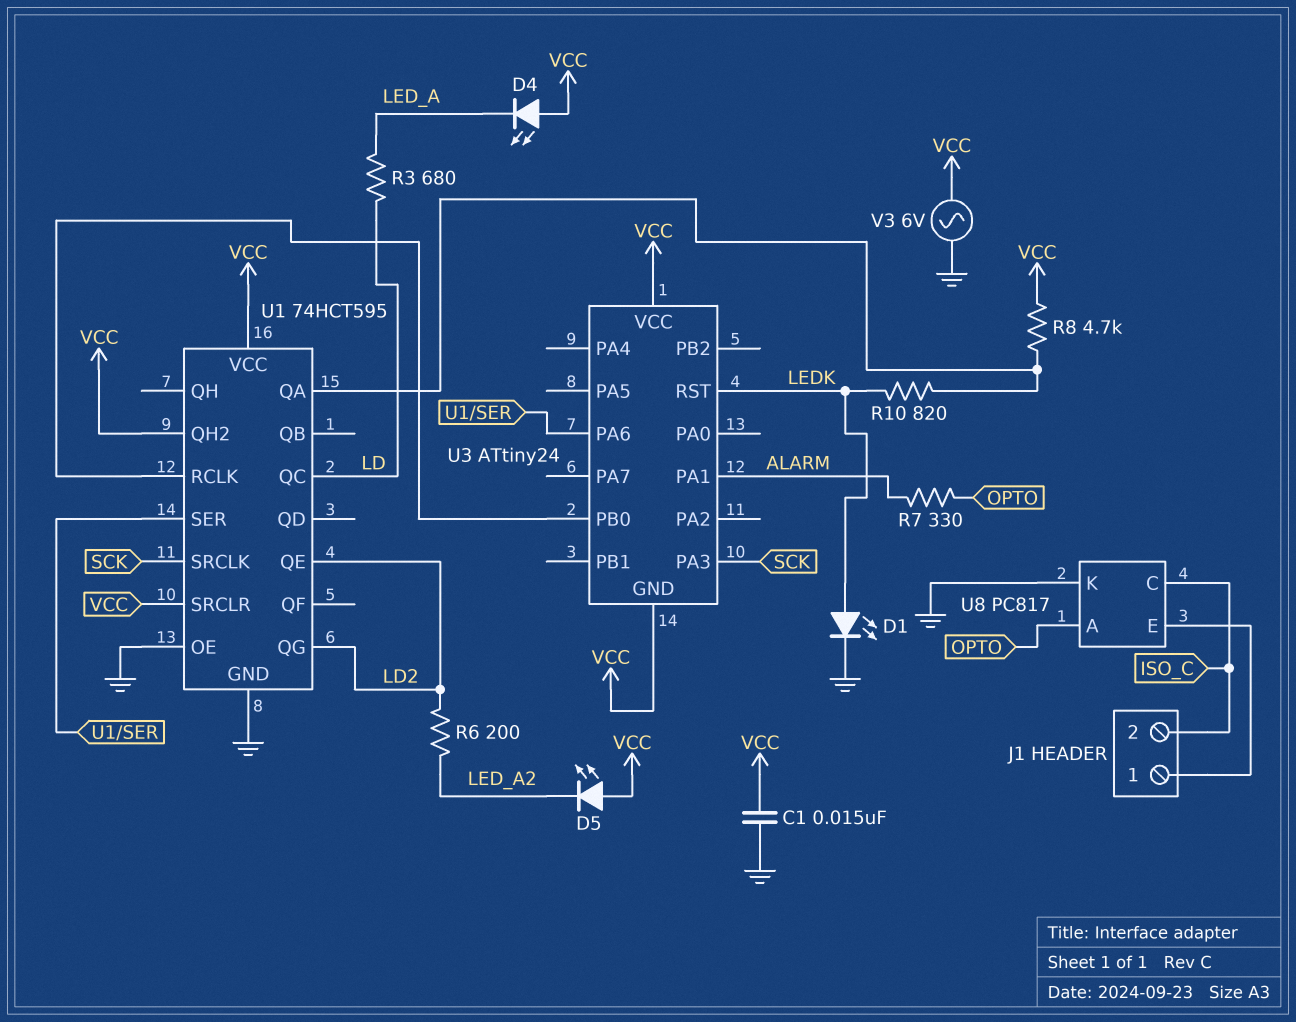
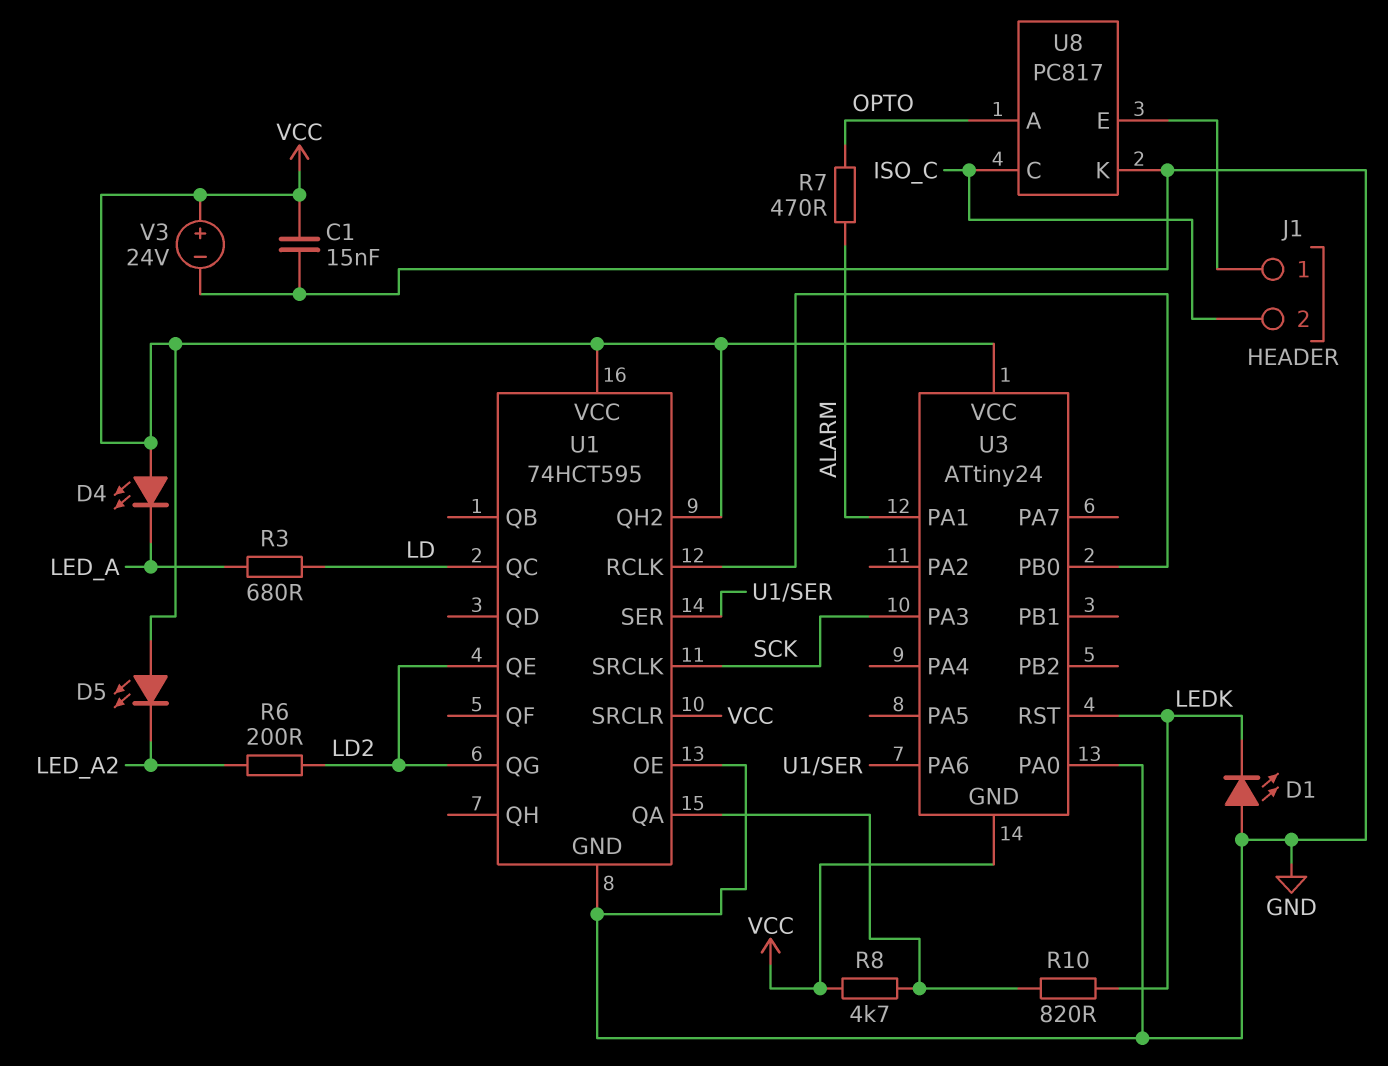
D1: LED (A LEDK, K GND) -> LED (A GND, K LEDK)
R7: 330 (ALARM, OPTO) -> 470 (ALARM, OPTO)
U3 pin PA0: none -> GND
V3: AC 6V (GND, VCC) -> 24V (plus VCC, minus GND)

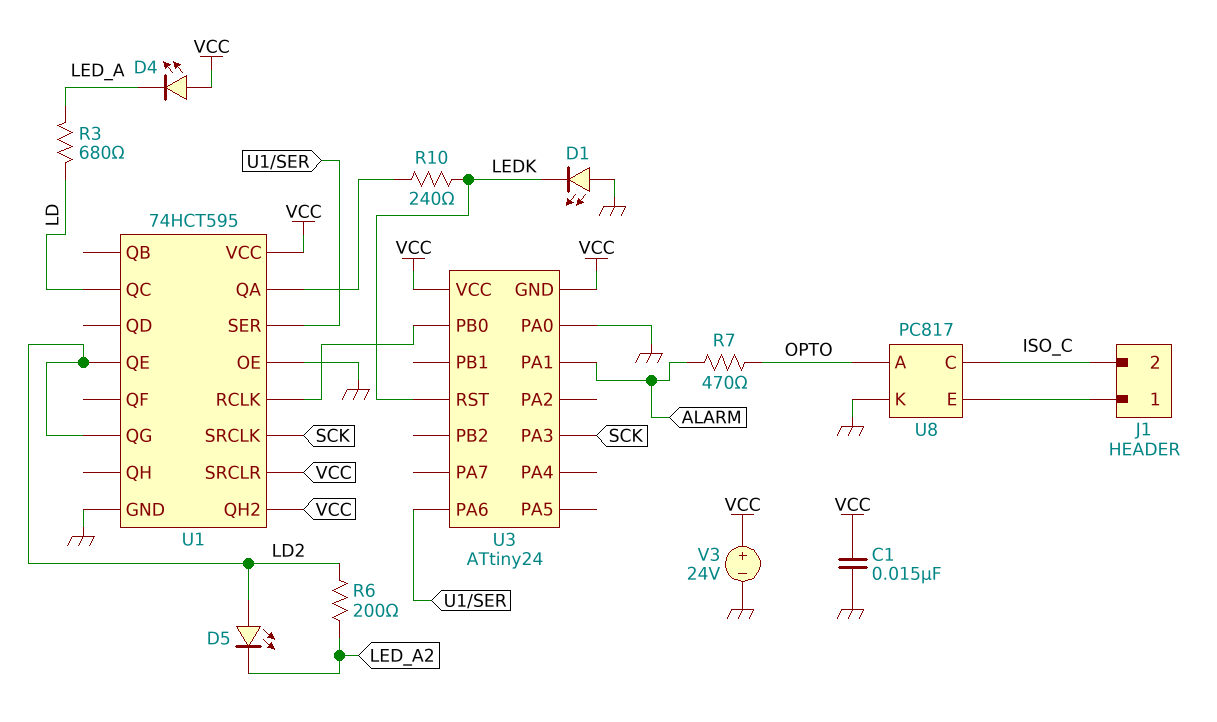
D5: LED (A VCC, K LED_A2) -> LED (A LD2, K LED_A2)
R8: 4.7k (U1/QA, VCC) -> none
R10: 820 (LEDK, U1/QA) -> 240 (LEDK, U1/QA)

